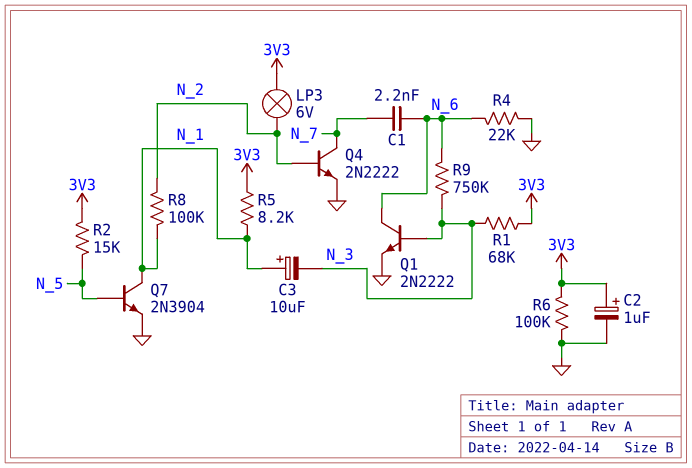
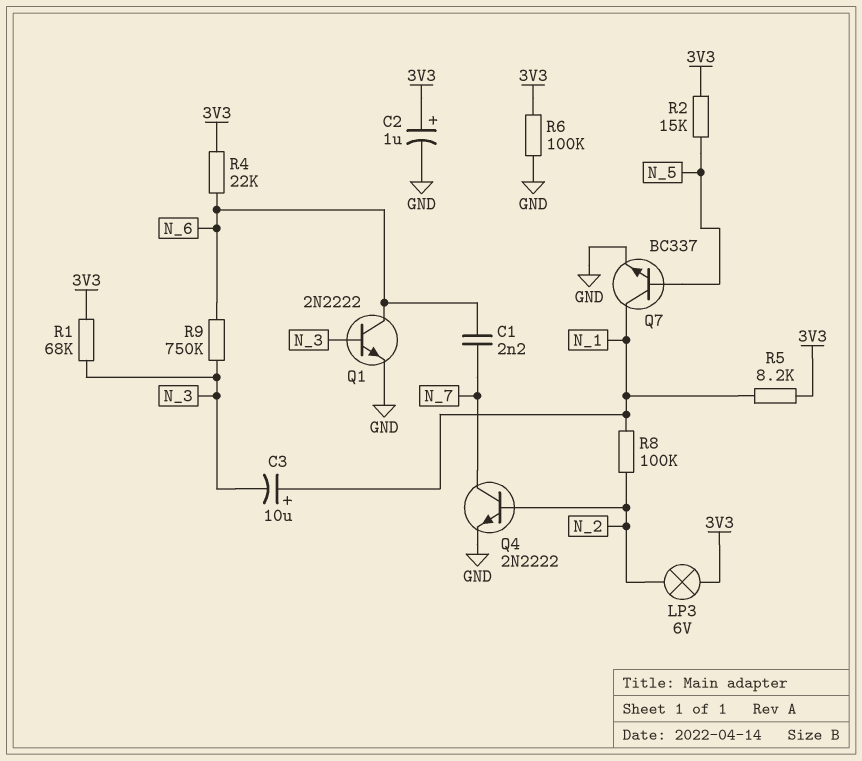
Q7: NPN 2N3904 (B N_5, C N_1, E GND) -> NPN BC337 (B N_5, C N_1, E GND)
R4: 22k (GND, N_6) -> 22k (3V3, N_6)

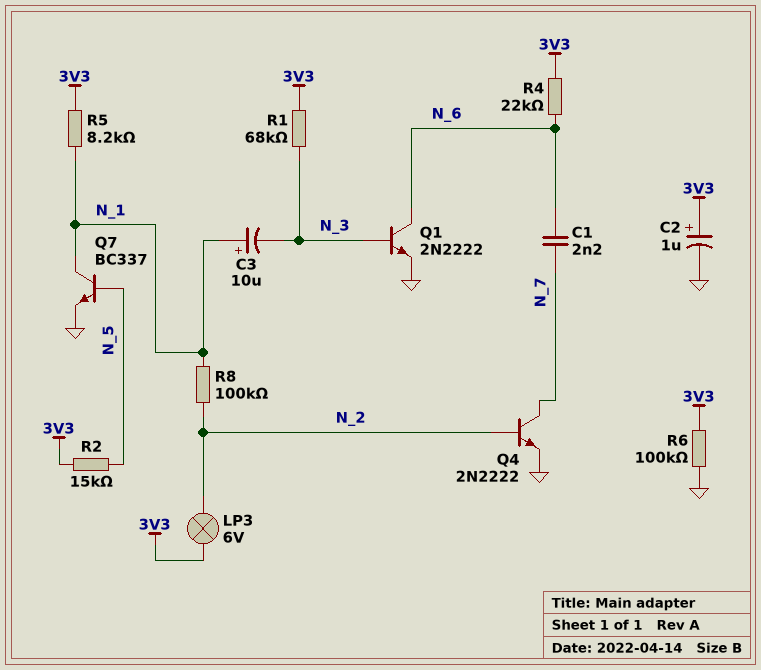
R9: 750k (N_3, N_6) -> none

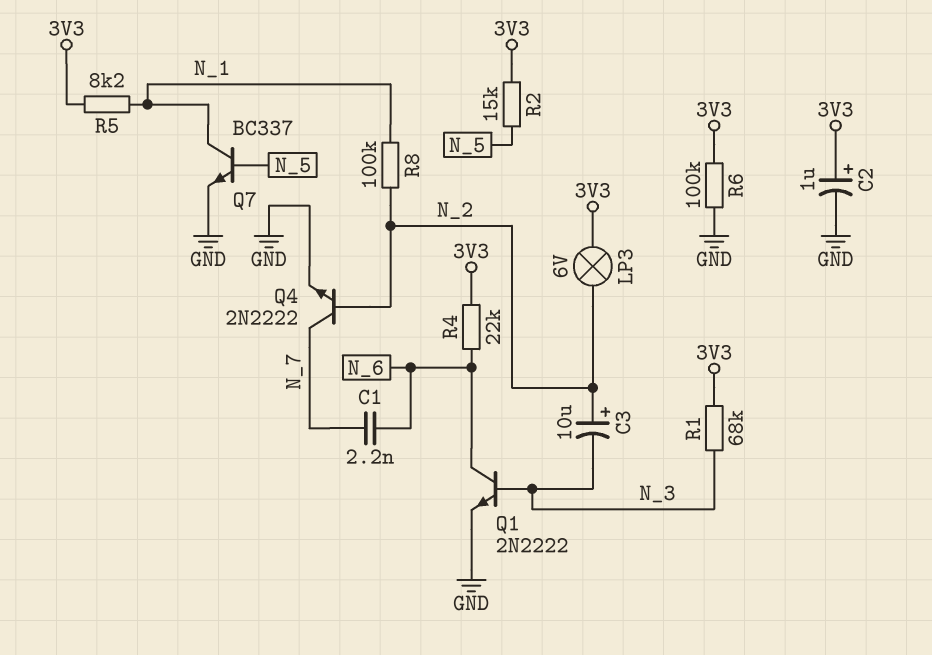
C3: 10uF (plus N_1, minus N_3) -> 10uF (plus N_2, minus N_3)

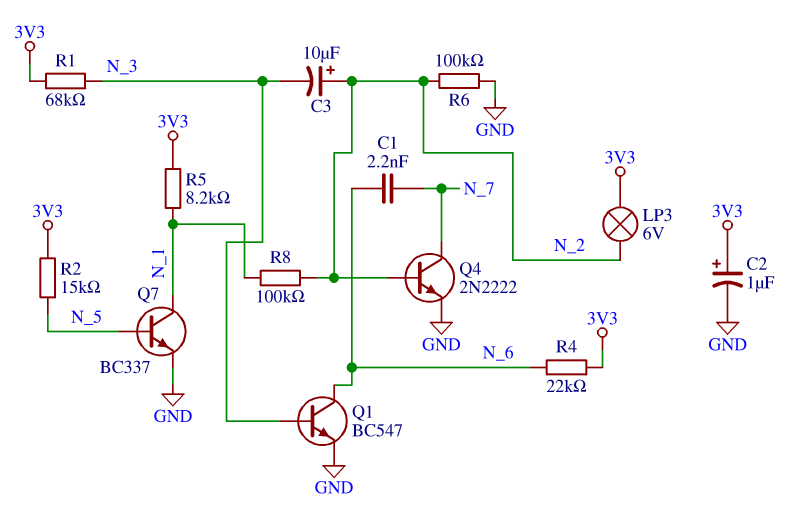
Q1: NPN 2N2222 (B N_3, C N_6, E GND) -> NPN BC547 (B N_3, C N_6, E GND)
R6: 100k (3V3, GND) -> 100k (GND, N_2)

